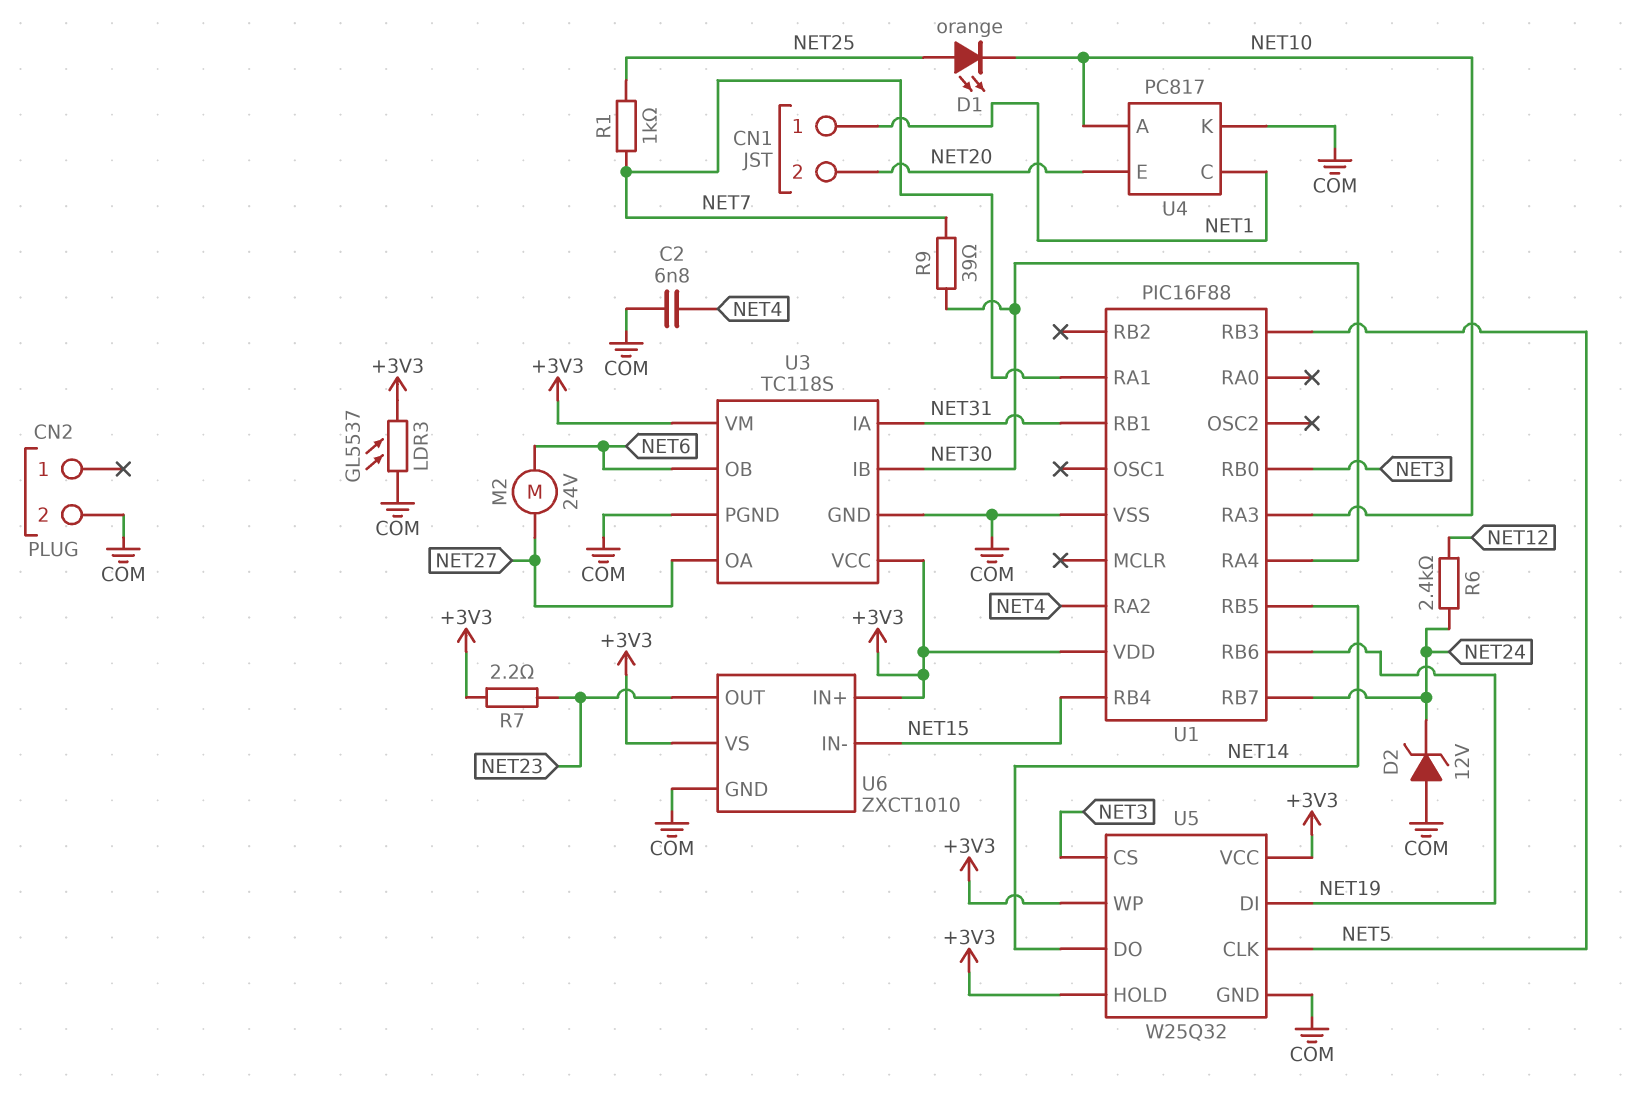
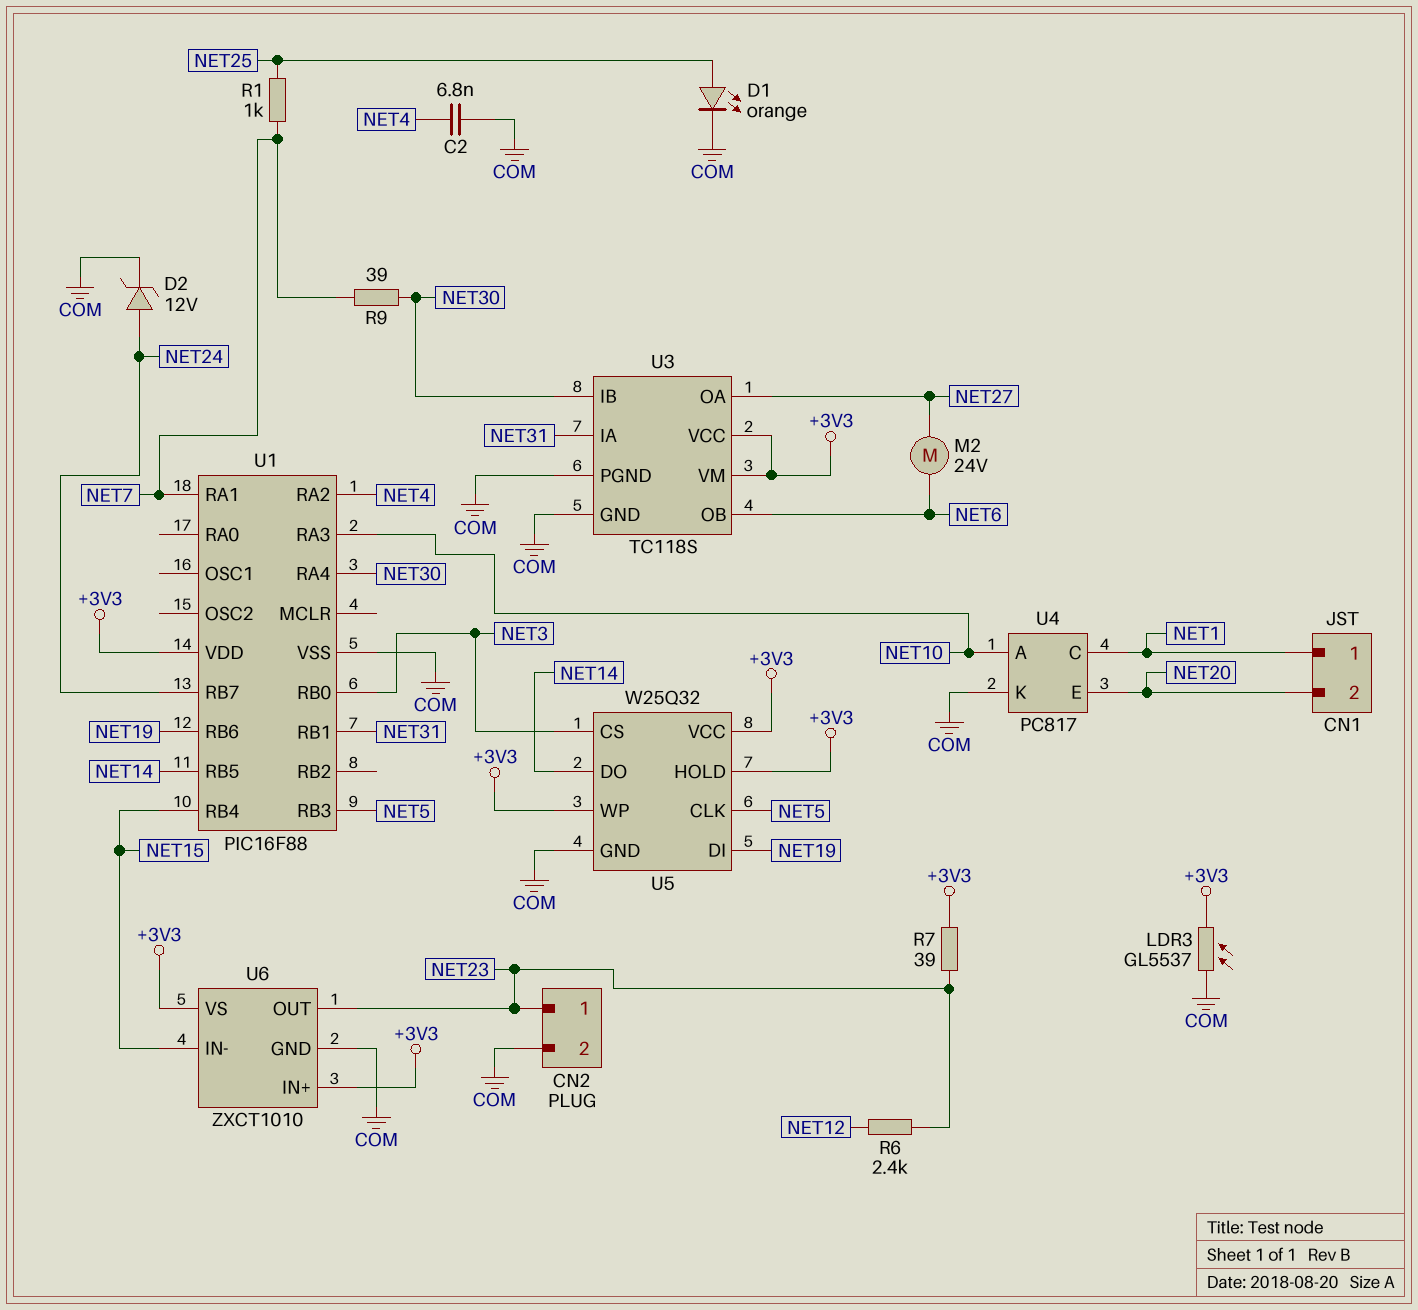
CN2 pin 1: none -> NET23
D1: LED orange (A NET25, K NET10) -> LED orange (A NET25, K COM)
D2: zener 12V (A COM, K NET24) -> zener 12V (A NET24, K COM)
R6: 2.4k (NET12, NET24) -> 2.4k (NET12, NET23)
R7: 2.2 (+3V3, NET23) -> 39 (+3V3, NET23)

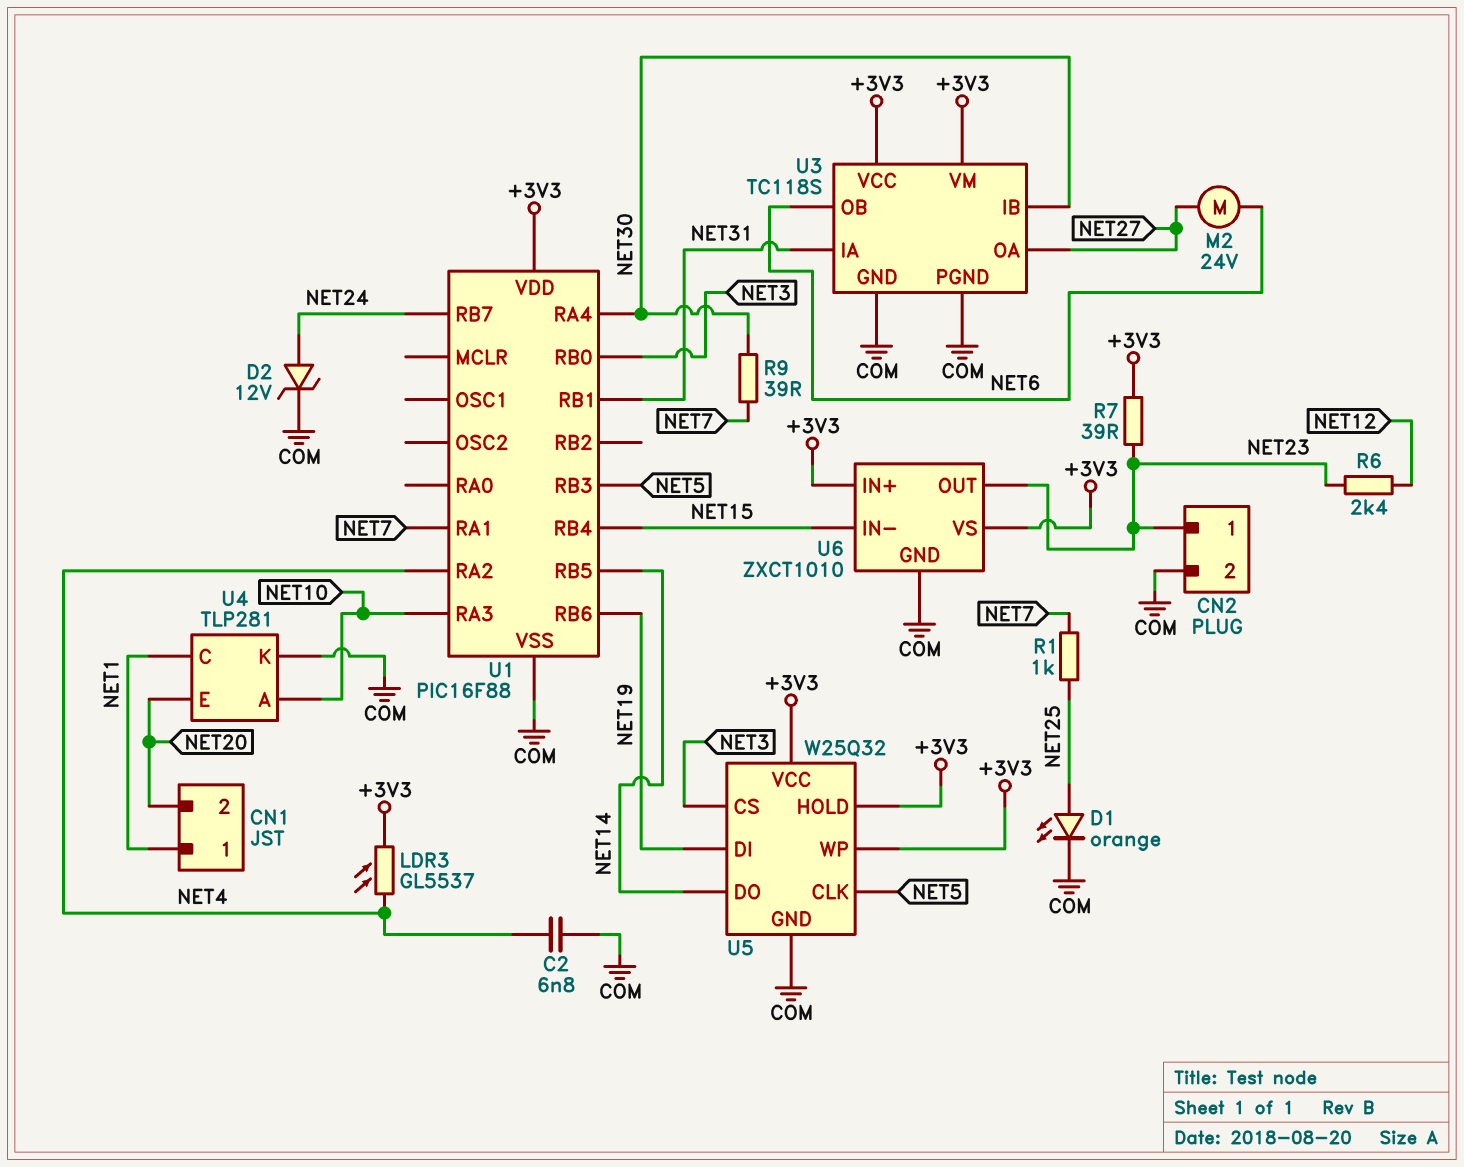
LDR3: GL5537 (+3V3, COM) -> GL5537 (+3V3, NET4)
U4: PC817 -> TLP281

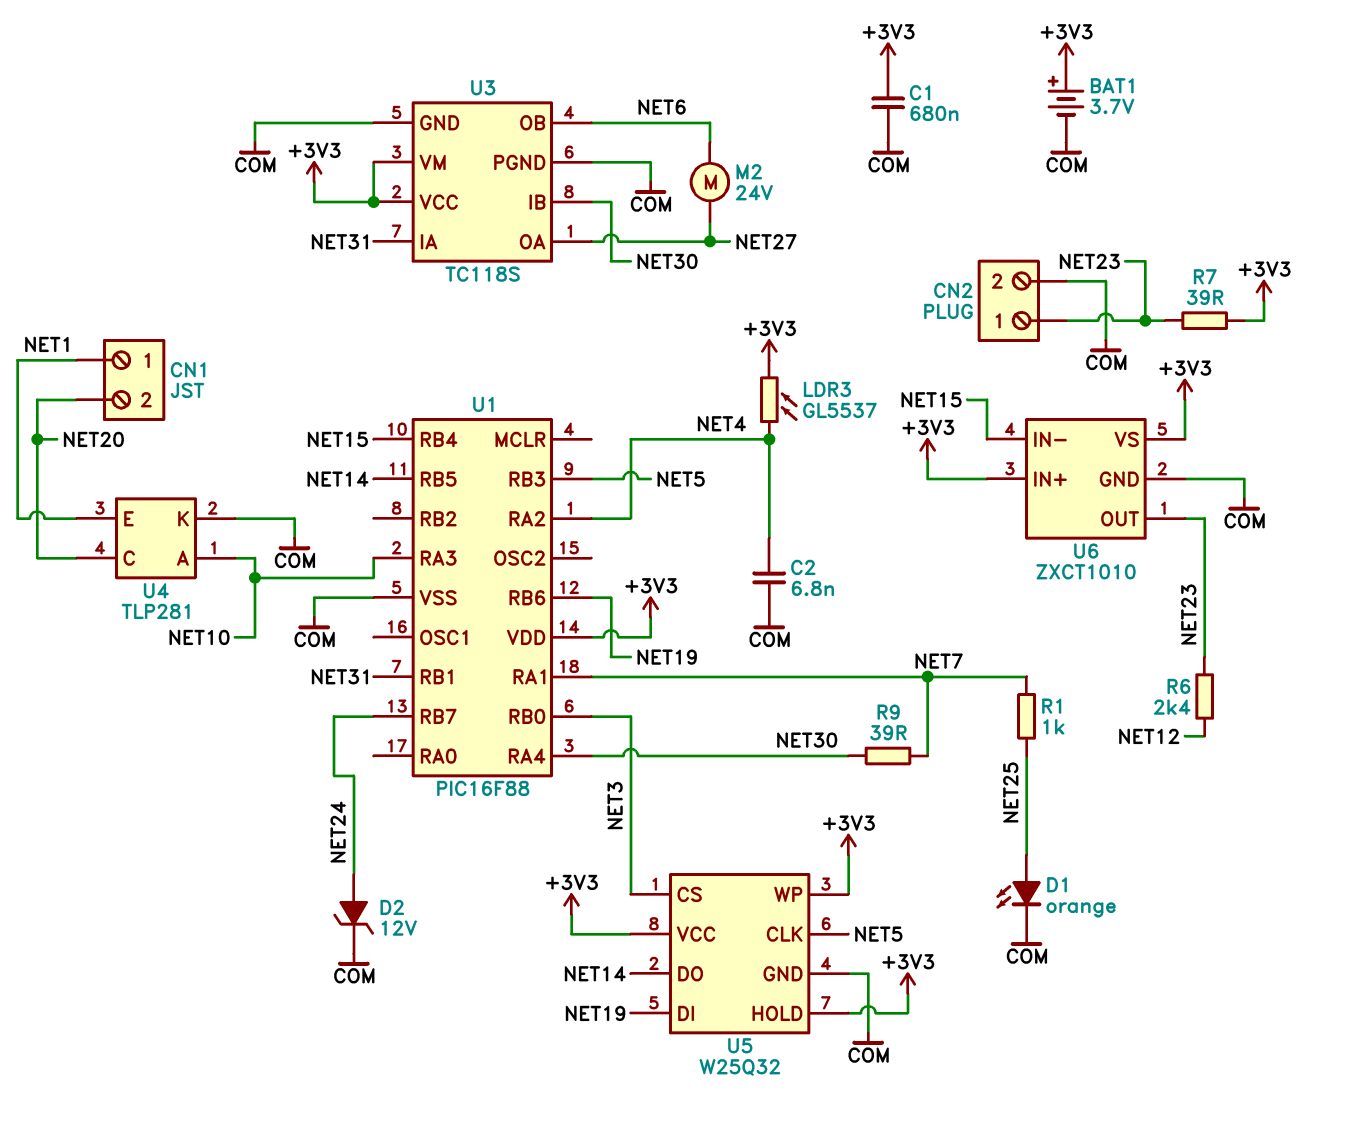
BAT1: none -> 3.7V (plus +3V3, minus COM)
C1: none -> 680nF (+3V3, COM)
U4 pin C: NET1 -> NET20
U4 pin E: NET20 -> NET1

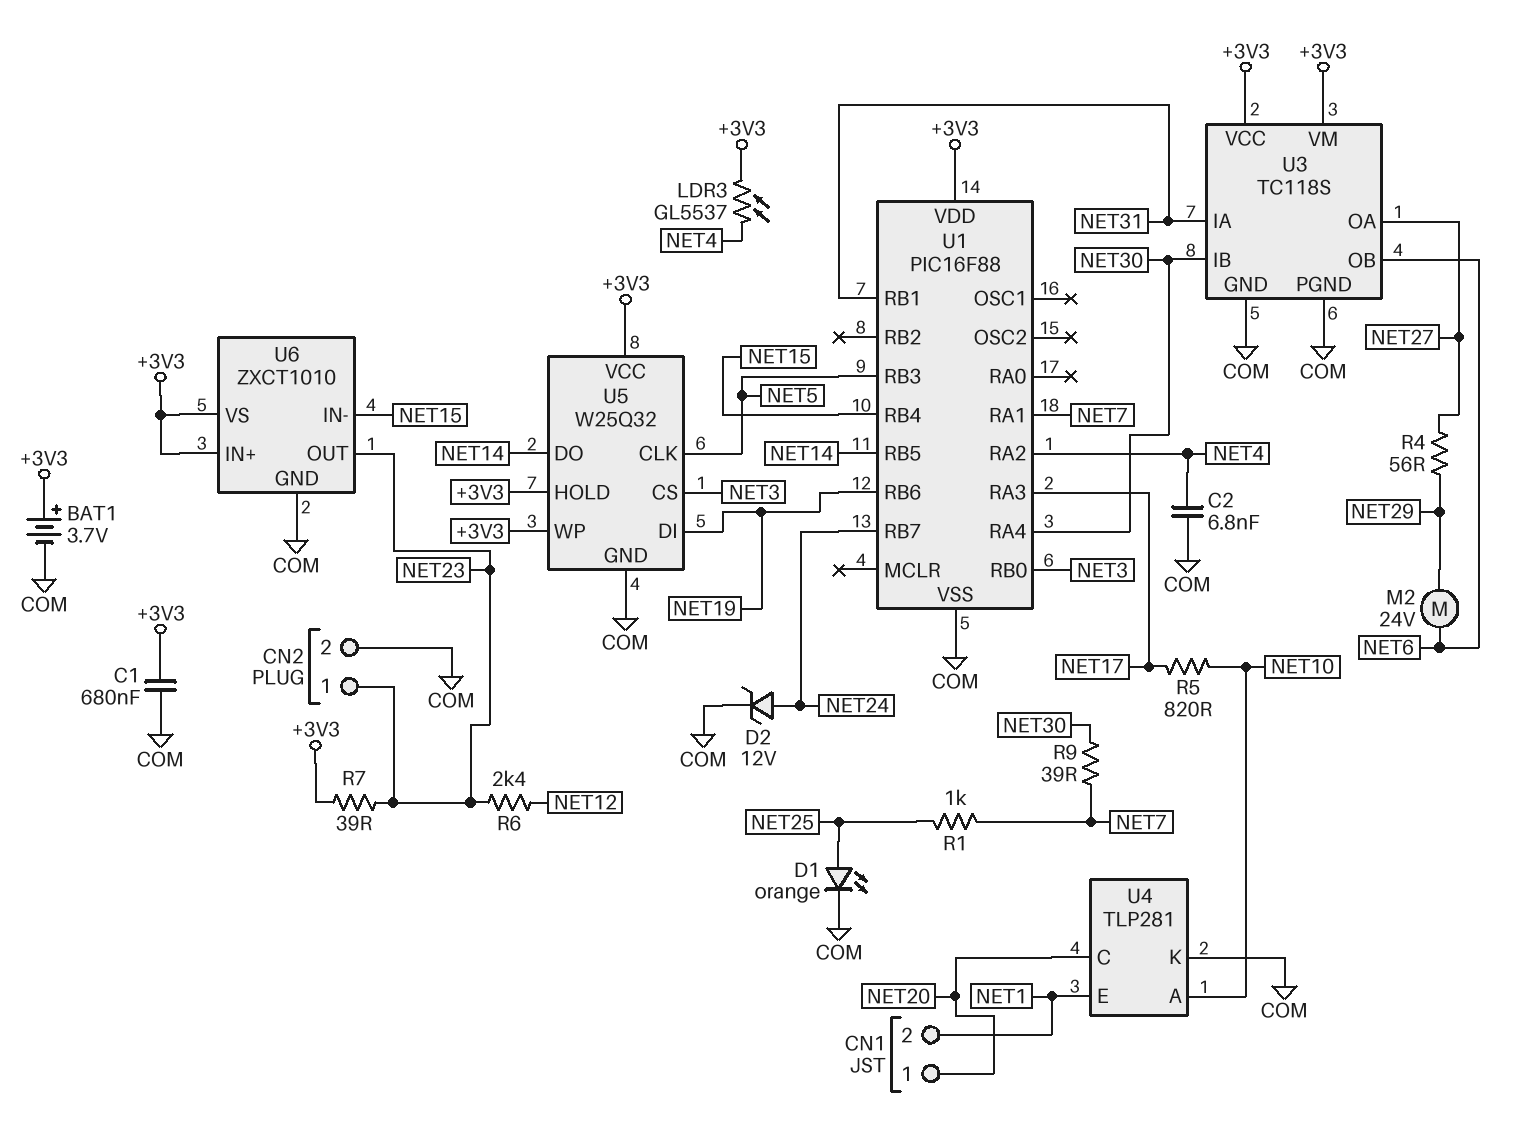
CN1 pin 1: NET1 -> NET20
CN1 pin 2: NET20 -> NET1
M2: motor 24V (NET6, NET27) -> motor 24V (NET6, NET29)
R4: none -> 56 (NET27, NET29)
R5: none -> 820 (NET10, NET17)
U1 pin RA3: NET10 -> NET17

